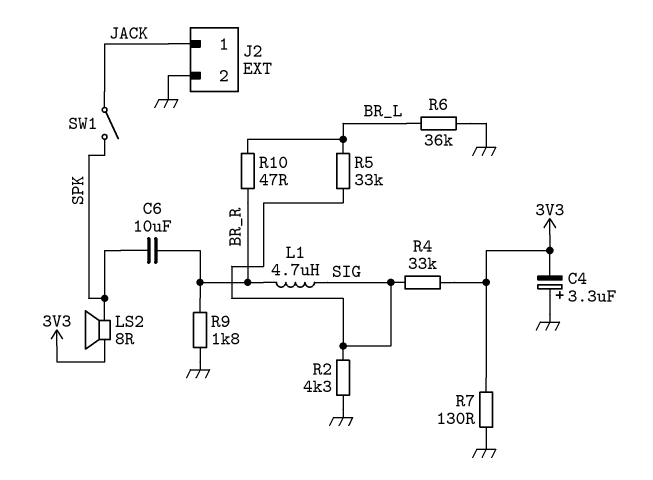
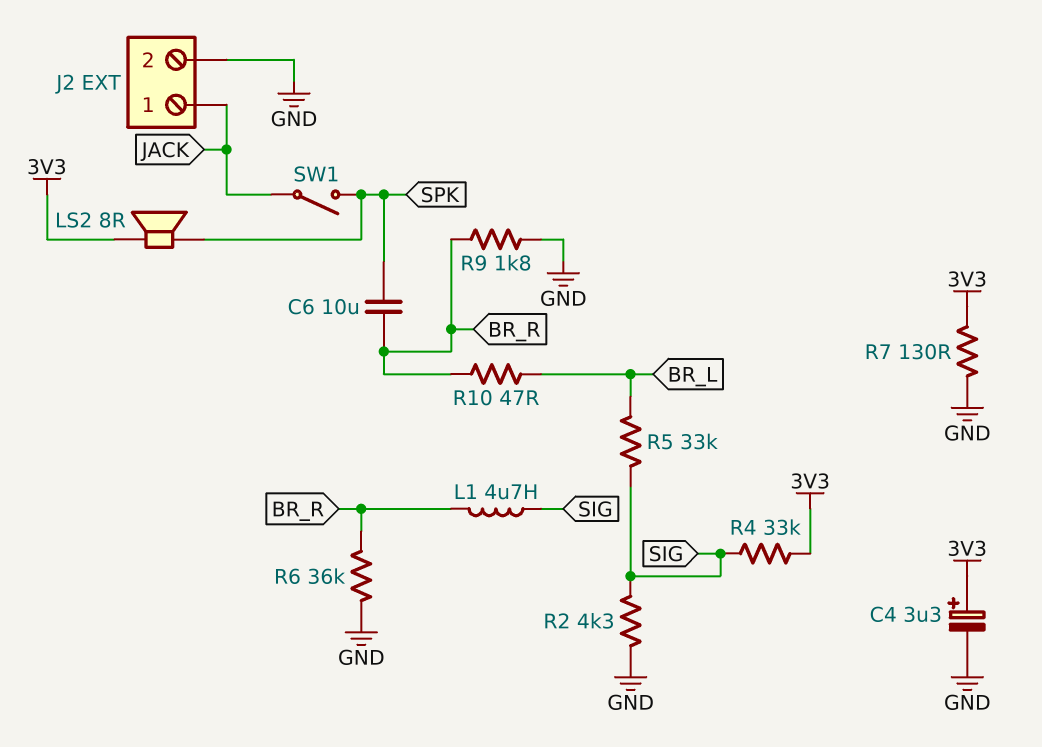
C4: 3.3uF (plus GND, minus 3V3) -> 3.3uF (plus 3V3, minus GND)
R6: 36k (BR_L, GND) -> 36k (BR_R, GND)

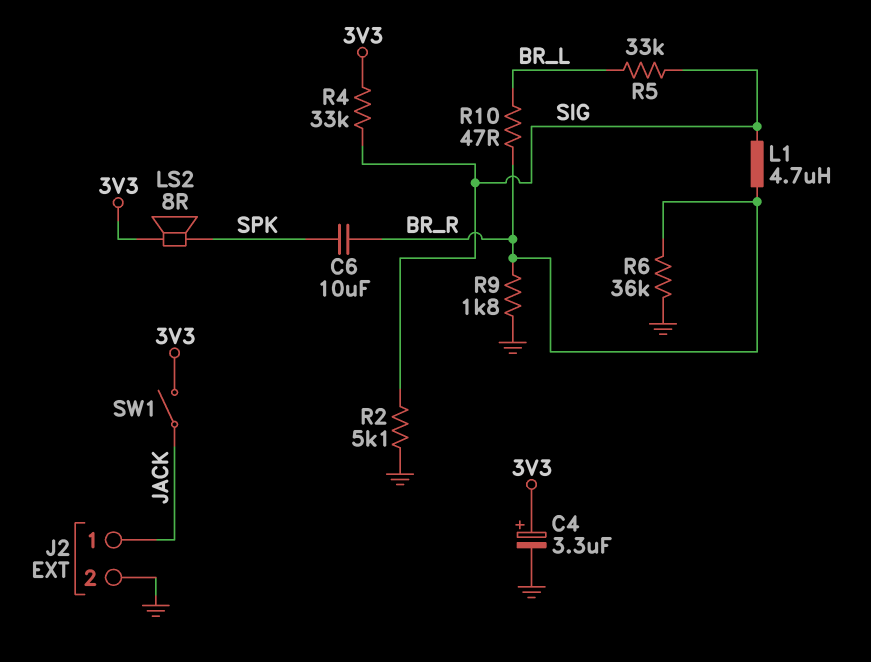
R2: 4.3k (GND, SIG) -> 5.1k (GND, SIG)
R7: 130 (3V3, GND) -> none
SW1: switch (JACK, SPK) -> switch (3V3, JACK)

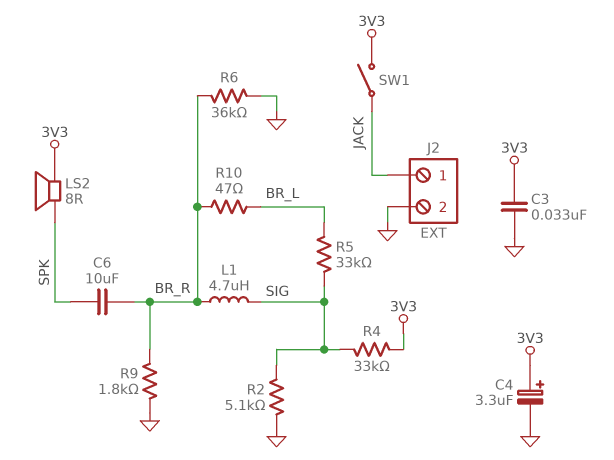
C3: none -> 33nF (3V3, GND)

